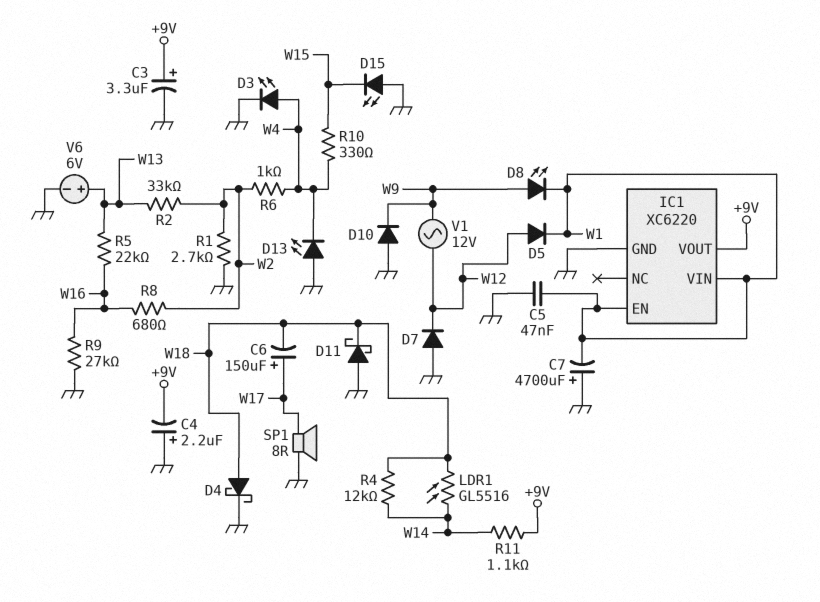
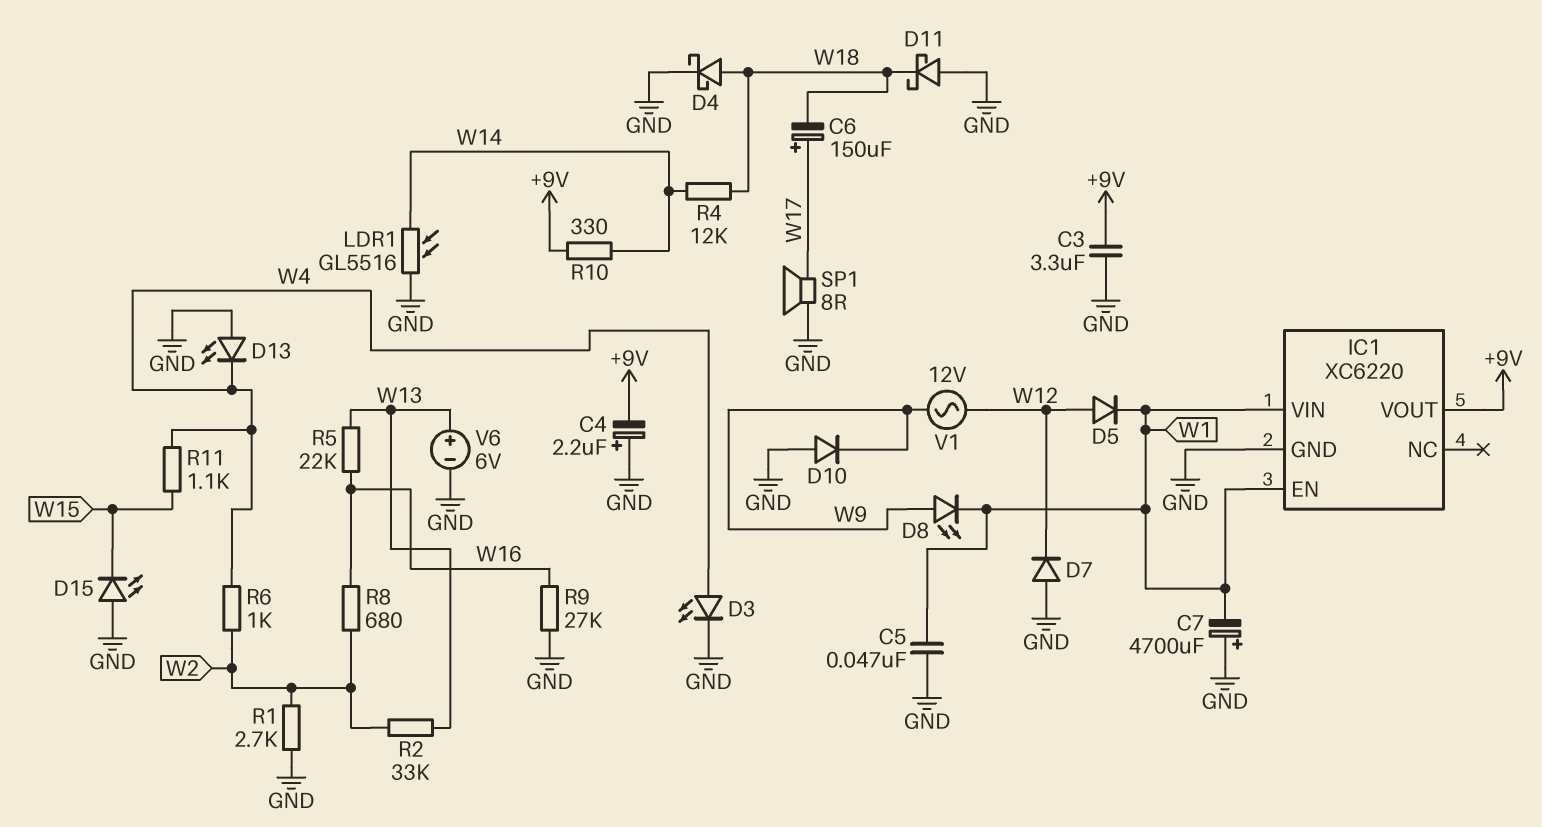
C3: 3.3uF (plus +9V, minus GND) -> 3.3uF (+9V, GND)
LDR1: GL5516 (W14, W18) -> GL5516 (GND, W14)
R10: 330 (W4, W15) -> 330 (+9V, W14)
R11: 1.1k (+9V, W14) -> 1.1k (W4, W15)

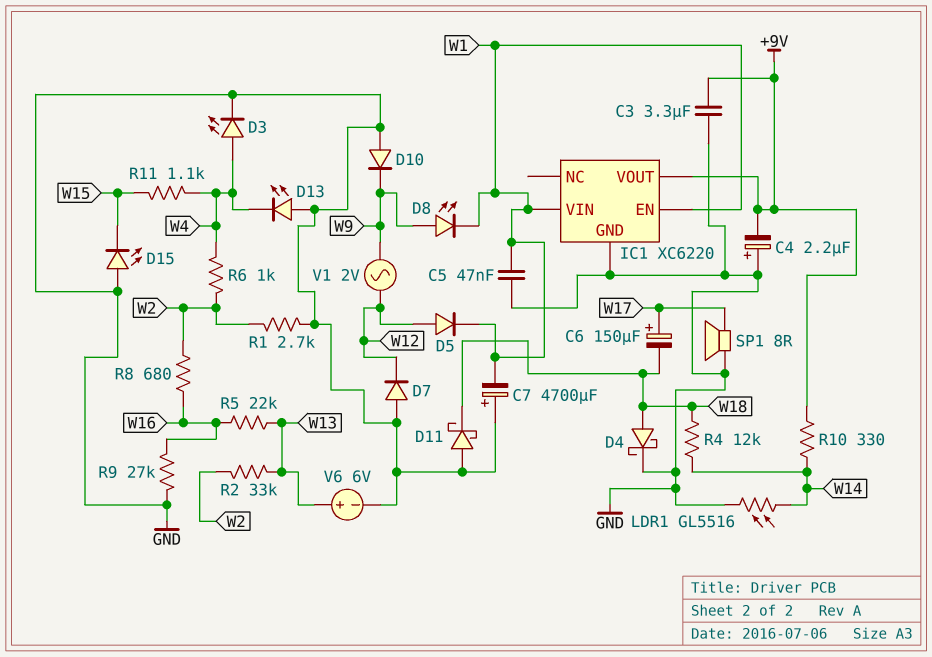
V1: AC 12V (W9, W12) -> AC 2V (W9, W12)

